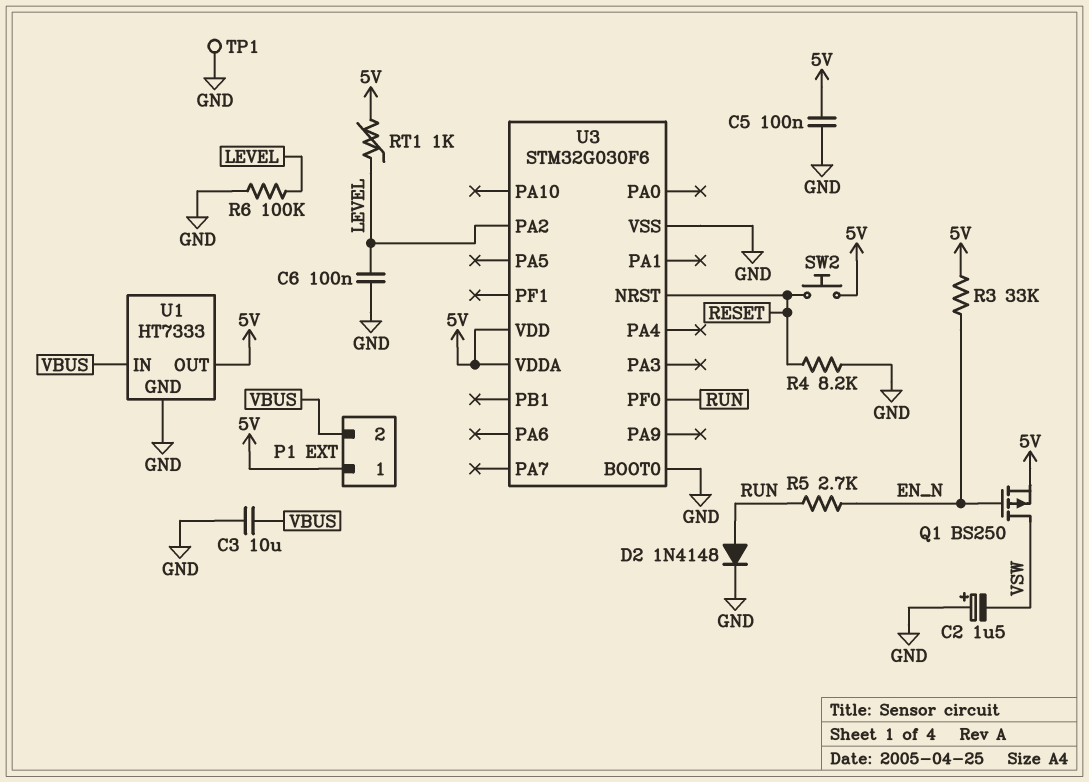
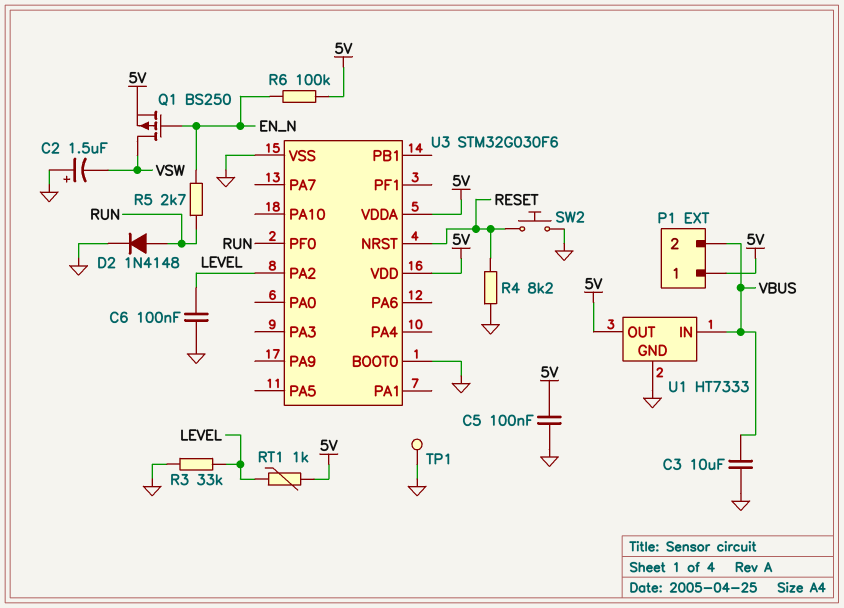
R3: 33k (5V, EN_N) -> 33k (GND, LEVEL)
R6: 100k (GND, LEVEL) -> 100k (5V, EN_N)
SW2: button (5V, RESET) -> button (GND, RESET)

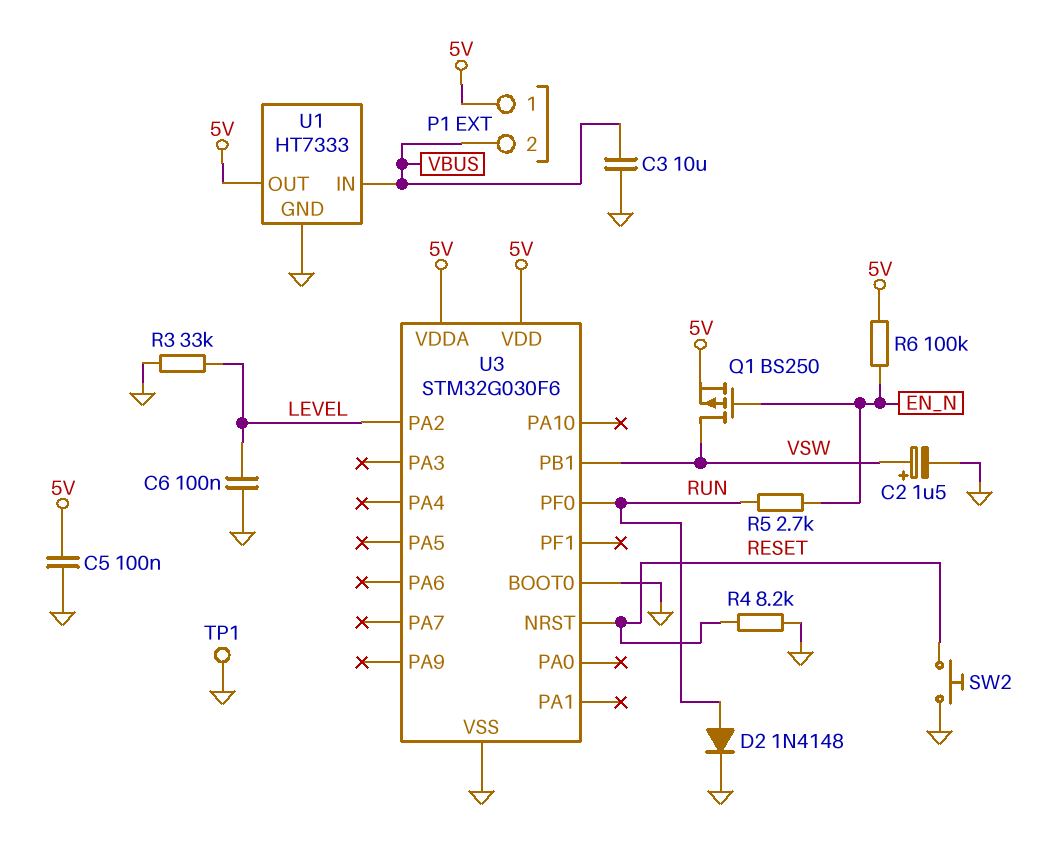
C2: 1.5uF (plus GND, minus VSW) -> 1.5uF (plus VSW, minus GND)
RT1: 1k (5V, LEVEL) -> none
U3 pin PB1: none -> VSW

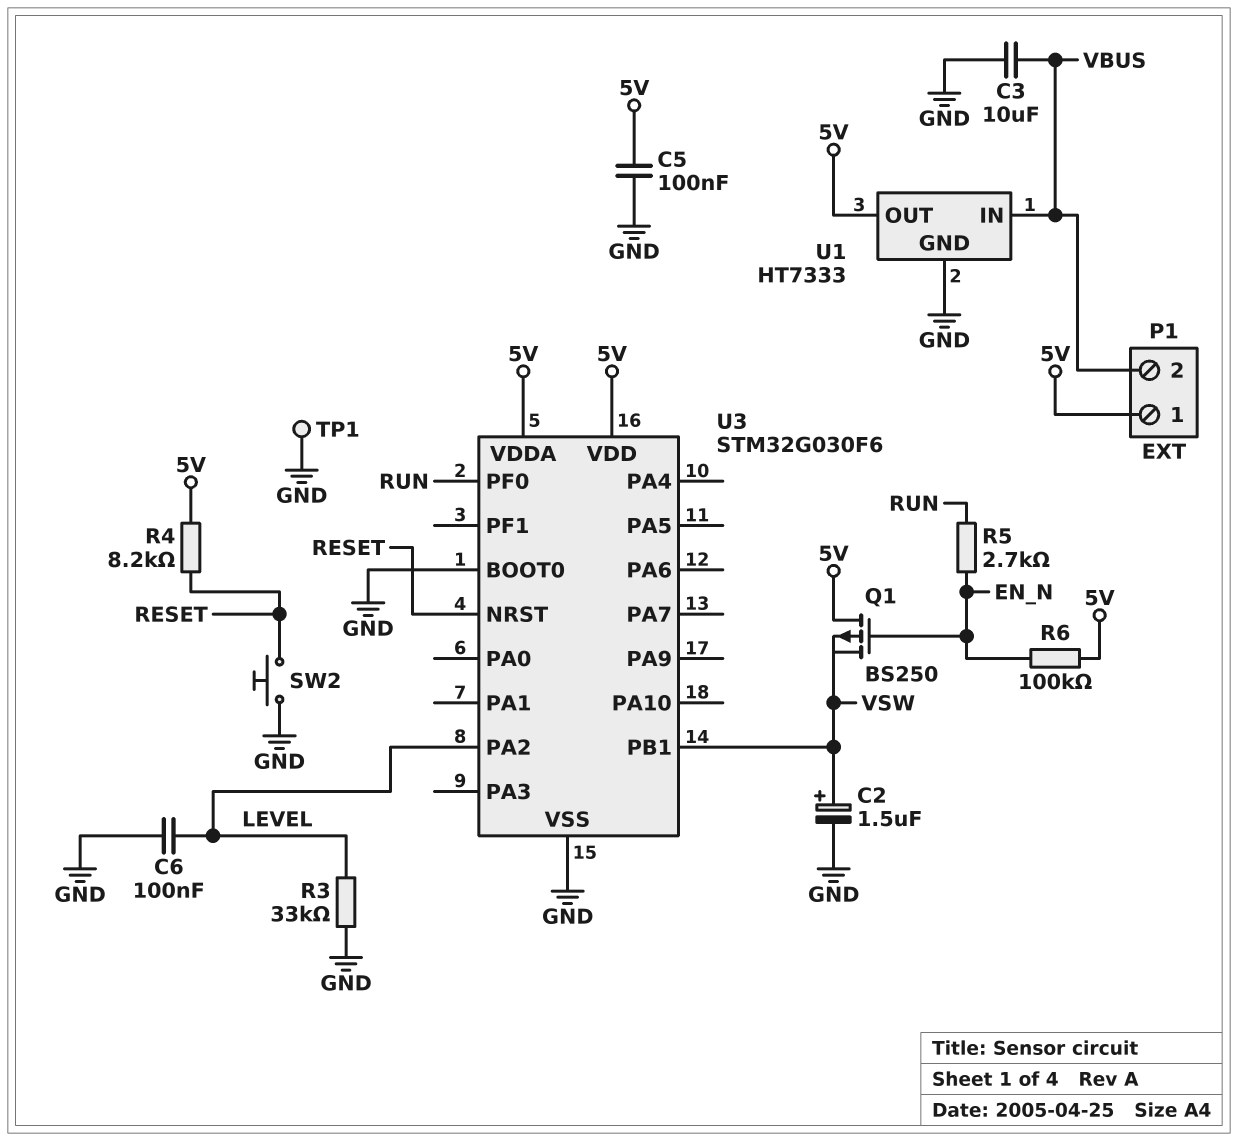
D2: diode 1N4148 (A RUN, K GND) -> none
Q1: PMOS BS250 (G EN_N, D VSW, S 5V) -> PMOS BS250 (G EN_N, D 5V, S VSW)
R4: 8.2k (GND, RESET) -> 8.2k (5V, RESET)

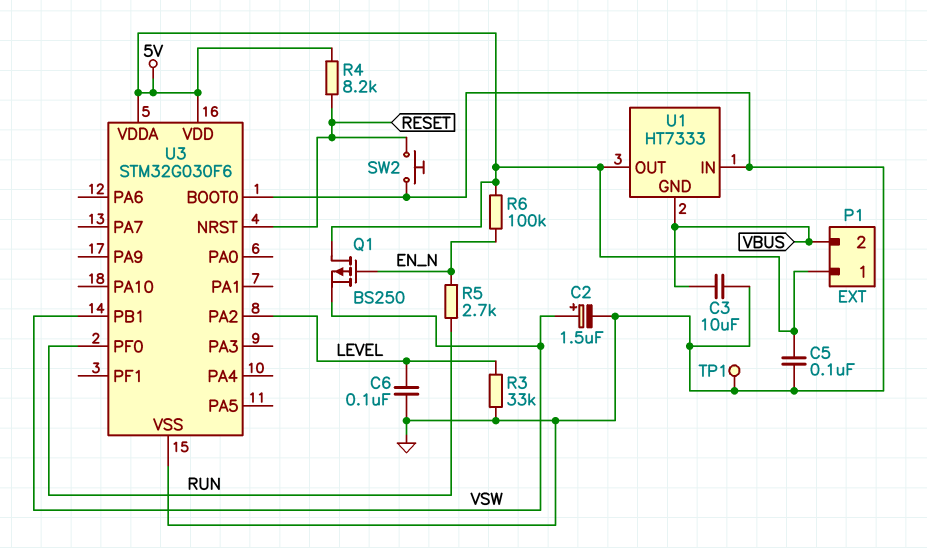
U1 pin GND: GND -> VBUS
U1 pin IN: VBUS -> GND

